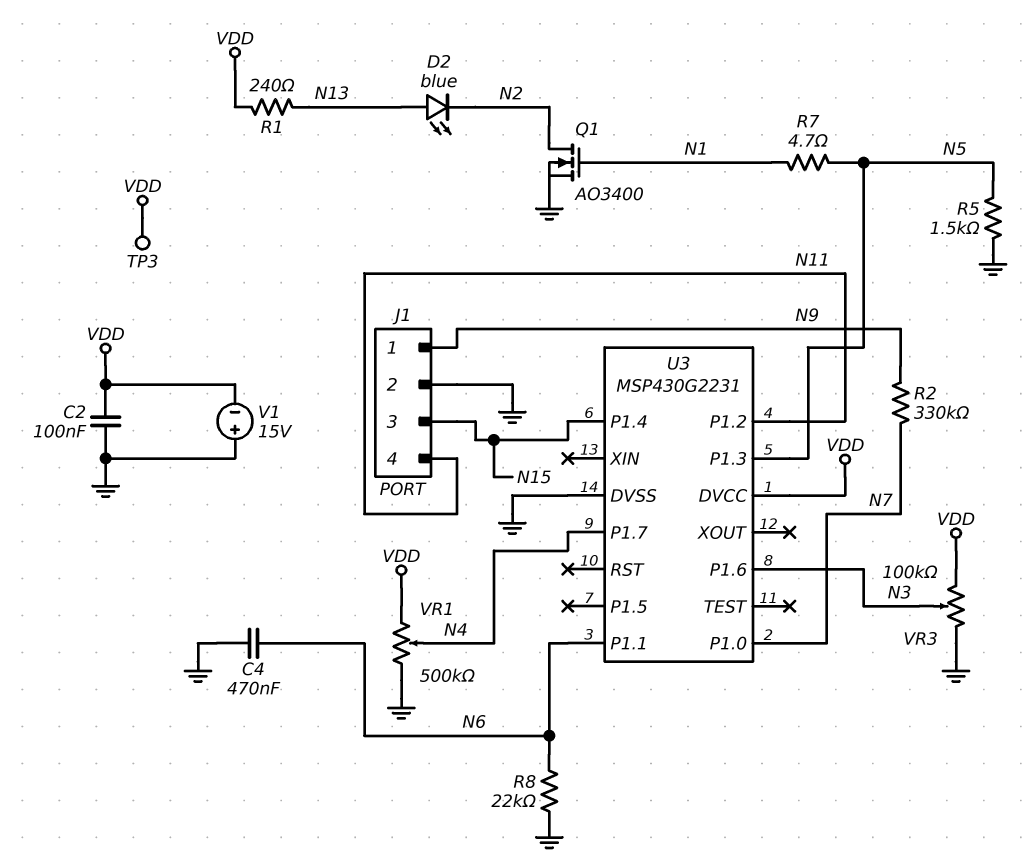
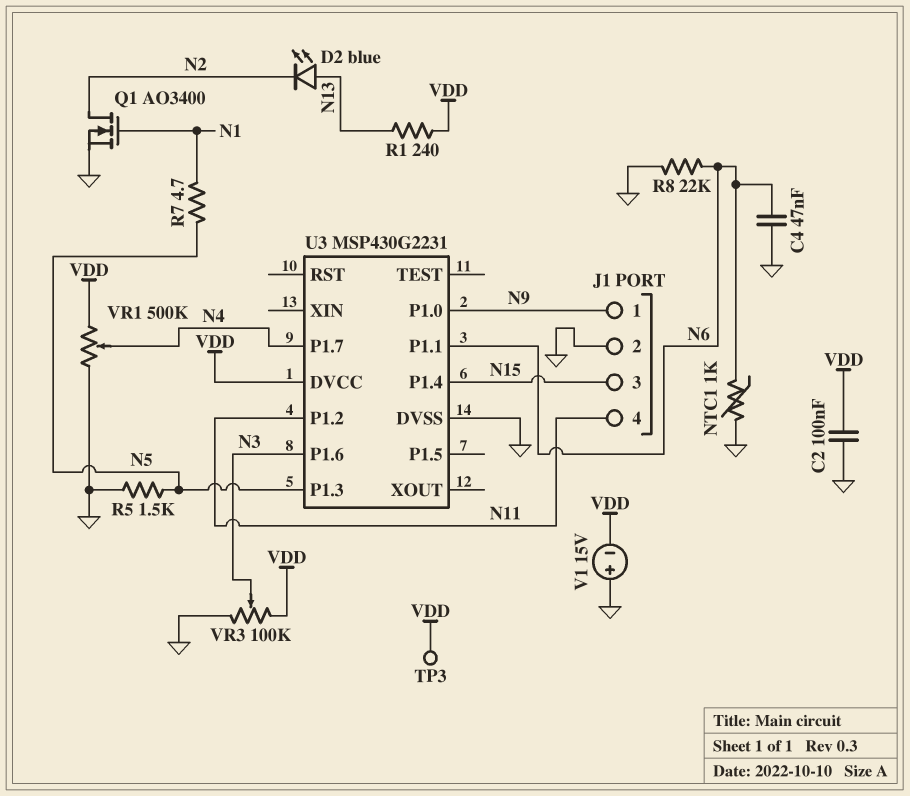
C4: 470nF (GND, N6) -> 47nF (GND, N6)
NTC1: none -> 1k (GND, N6)
R2: 330k (N7, N9) -> none
U3 pin P1.0: N7 -> N9

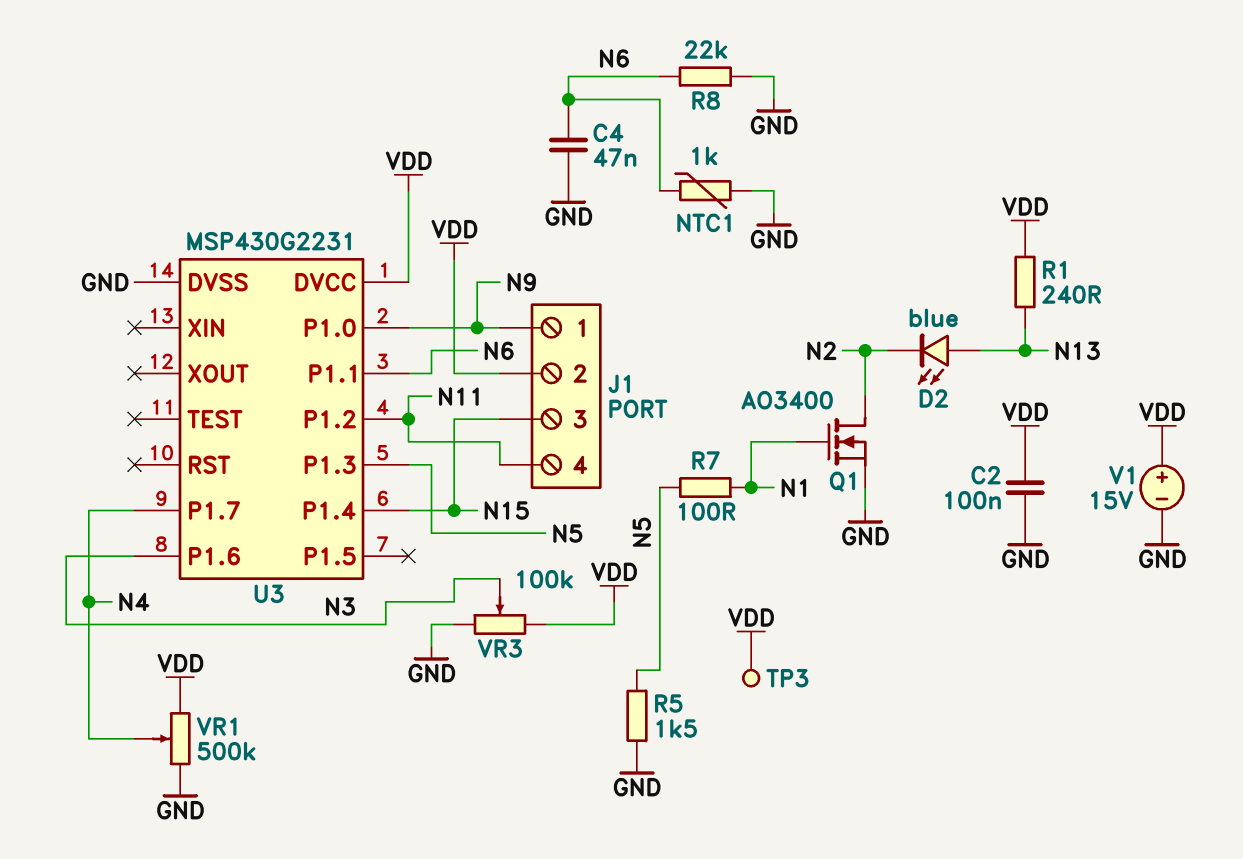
J1 pin 2: GND -> VDD
R7: 4.7 (N1, N5) -> 100 (N1, N5)
V1: 15V (plus GND, minus VDD) -> 15V (plus VDD, minus GND)

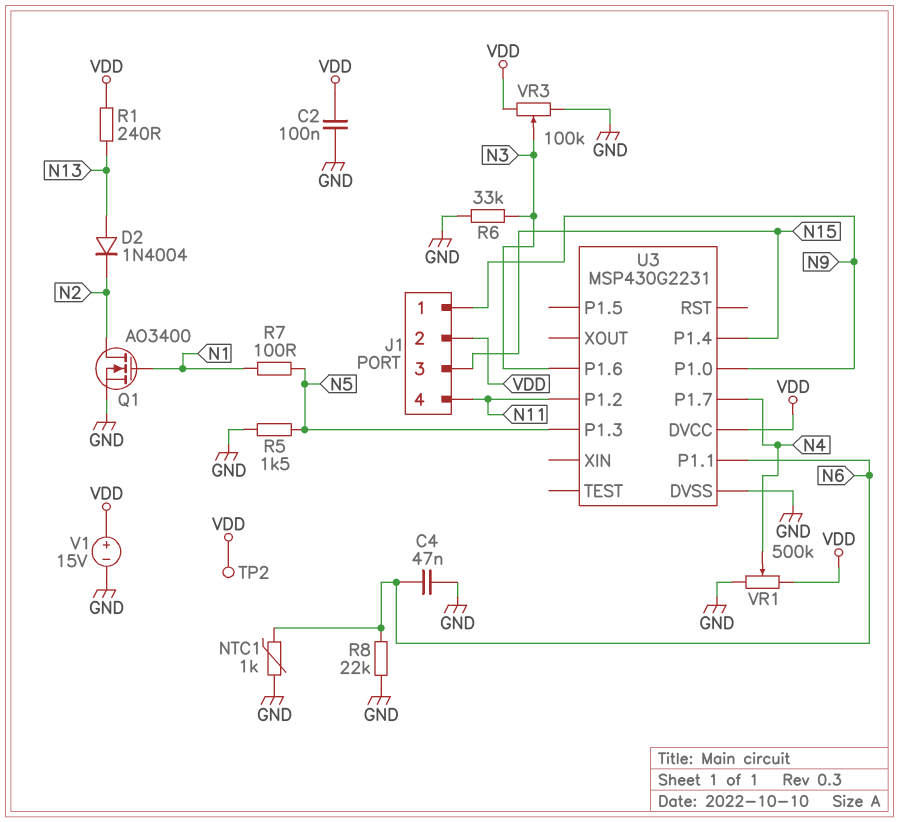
D2: LED blue (A N13, K N2) -> diode 1N4004 (A N13, K N2)
R6: none -> 33k (GND, N3)
TP2: none -> test point (VDD)
TP3: test point (VDD) -> none

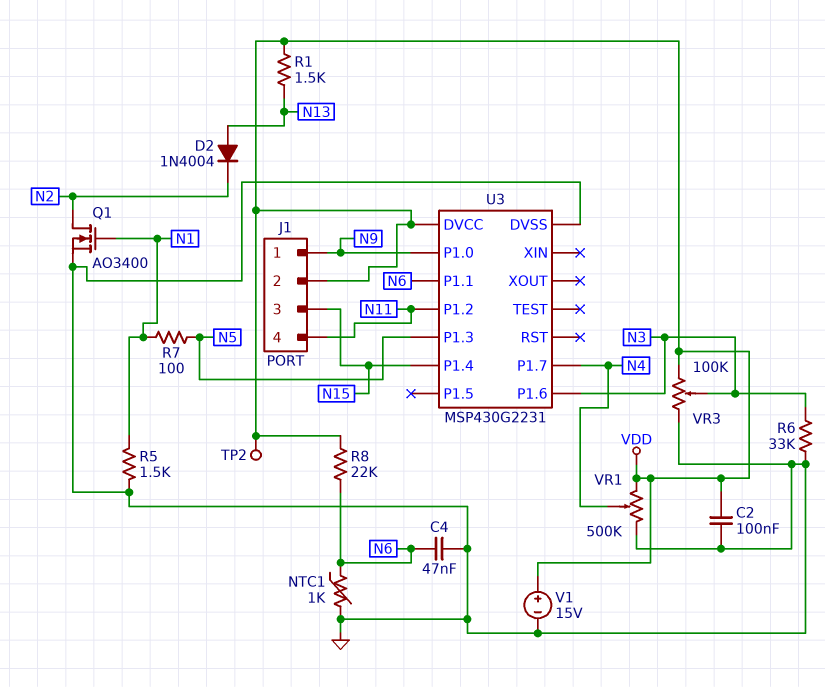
R1: 240 (N13, VDD) -> 1.5k (N13, VDD)
R5: 1.5k (GND, N5) -> 1.5k (GND, N1)
R8: 22k (GND, N6) -> 22k (N6, VDD)

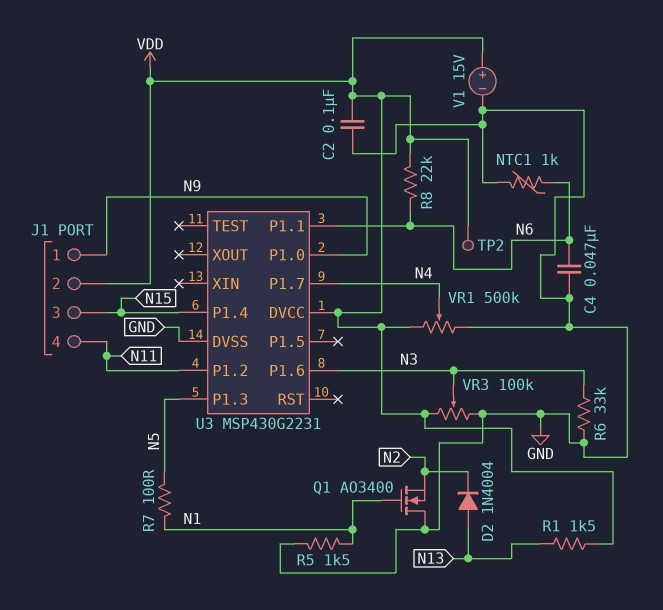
Q1: NMOS AO3400 (G N1, D N2, S GND) -> NMOS AO3400 (G N1, D GND, S N2)

